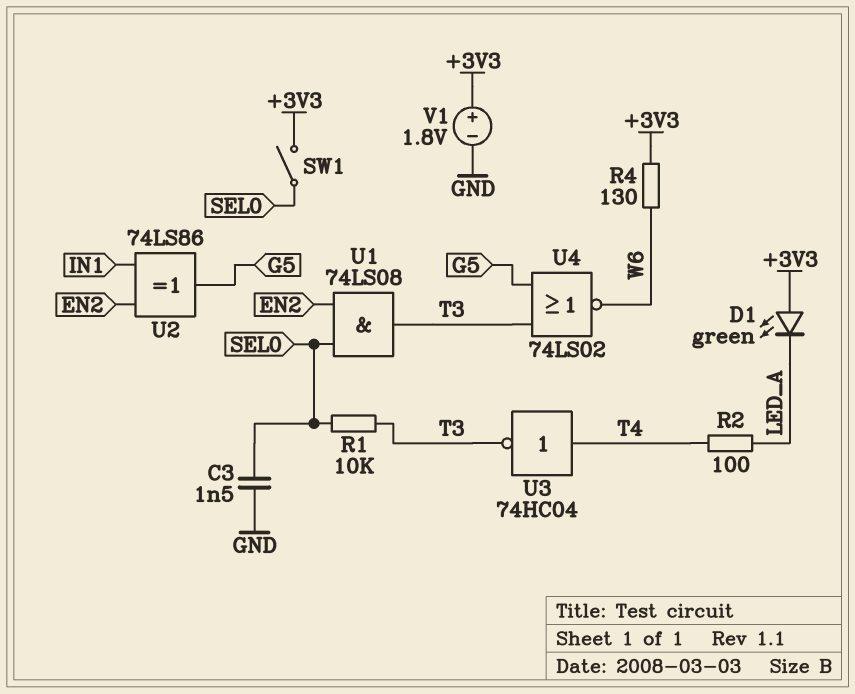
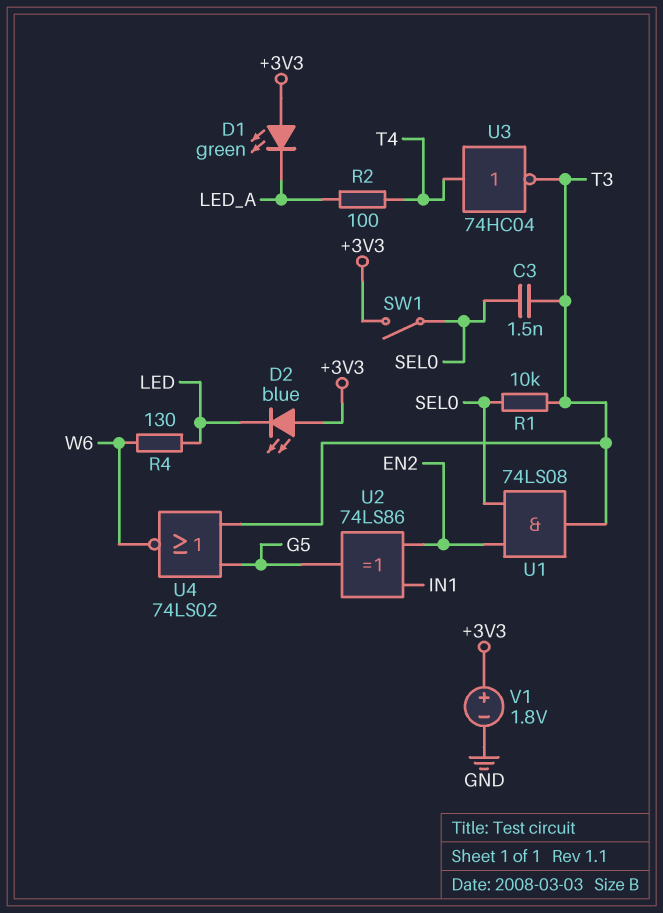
C3: 1.5nF (GND, SEL0) -> 1.5nF (SEL0, T3)
D2: none -> LED blue (A +3V3, K LED)
R4: 130 (+3V3, W6) -> 130 (LED, W6)

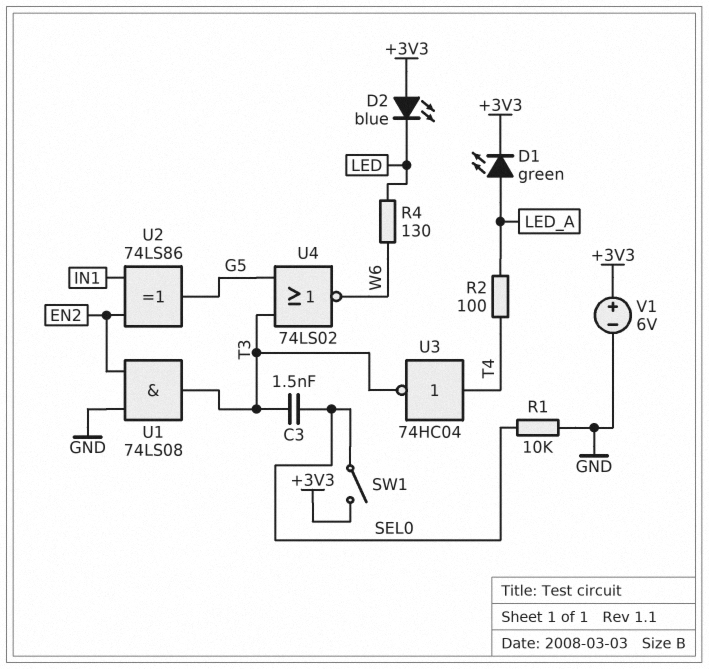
D1: LED green (A +3V3, K LED_A) -> LED green (A LED_A, K +3V3)
R1: 10k (SEL0, T3) -> 10k (GND, SEL0)
U1: AND 74LS08 (in EN2, in SEL0, out T3) -> AND 74LS08 (in EN2, in GND, out T3)
V1: 1.8V (plus +3V3, minus GND) -> 6V (plus +3V3, minus GND)

